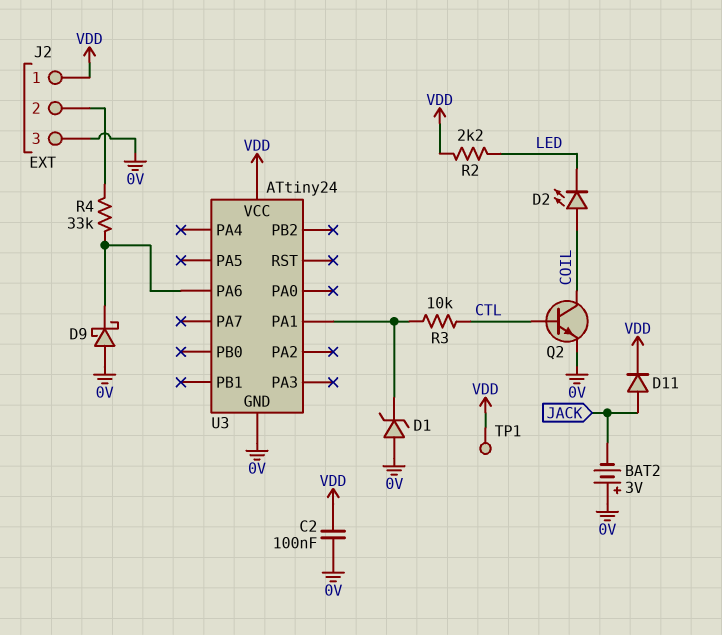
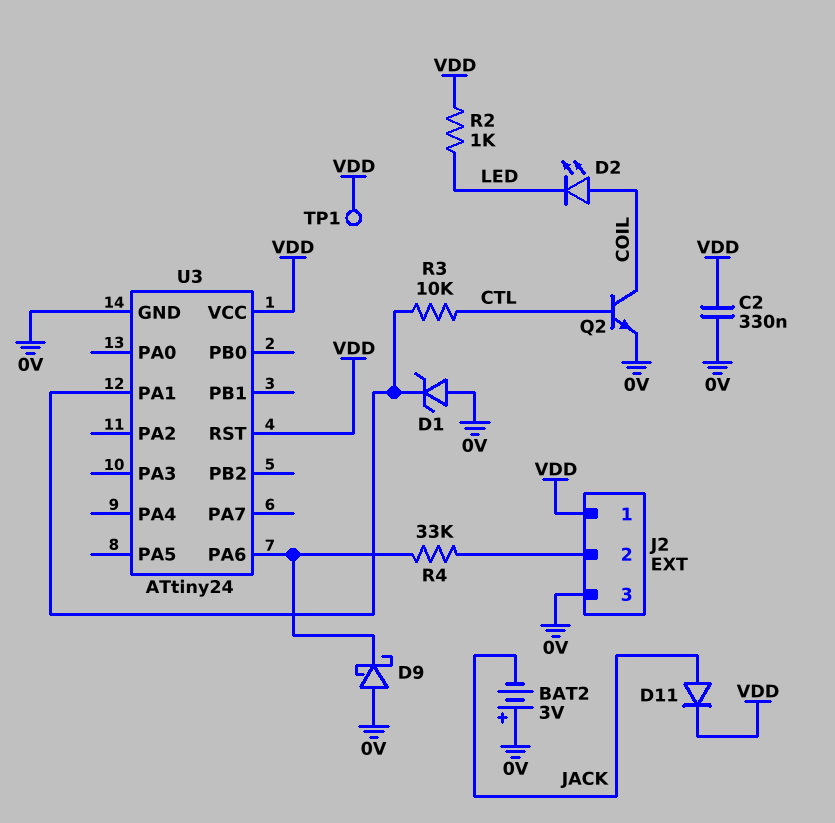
C2: 100nF (0V, VDD) -> 330nF (0V, VDD)
R2: 2.2k (LED, VDD) -> 1k (LED, VDD)
U3 pin RST: none -> VDD

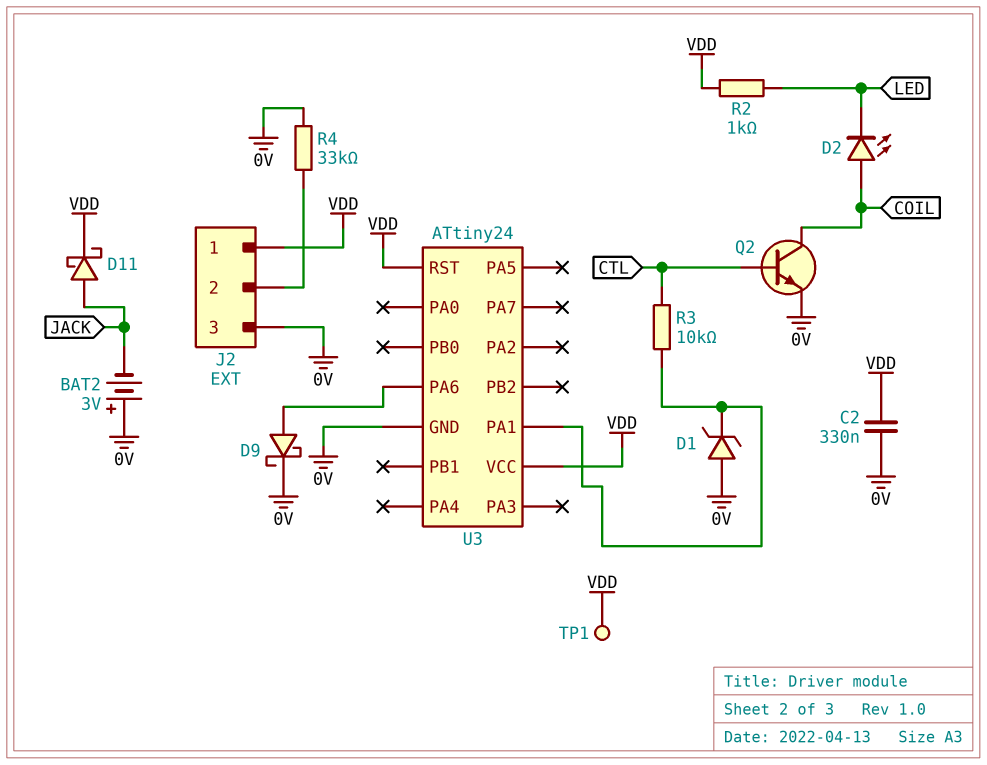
D9: schottky (A 0V, K U3/PA6) -> schottky (A U3/PA6, K 0V)
D11: diode (A JACK, K VDD) -> schottky (A JACK, K VDD)
R4: 33k (J2/2, U3/PA6) -> 33k (0V, J2/2)

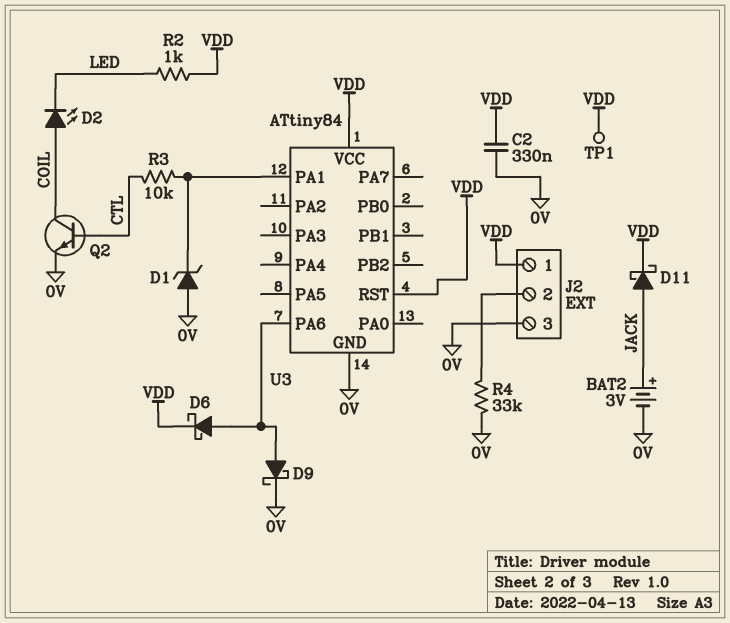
BAT2: 3V (plus 0V, minus JACK) -> 3V (plus JACK, minus 0V)
D6: none -> schottky (A U3/PA6, K VDD)
U3: ATtiny24 -> ATtiny84

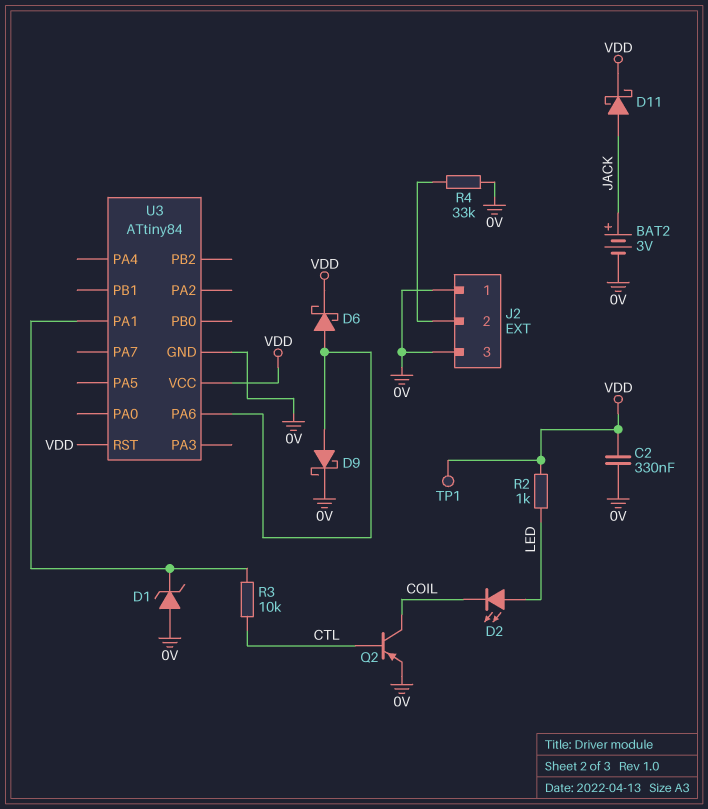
D2: LED (A COIL, K LED) -> LED (A LED, K COIL)
J2 pin 1: VDD -> 0V
Q2: NPN (B CTL, C COIL, E 0V) -> PNP (B CTL, C COIL, E 0V)

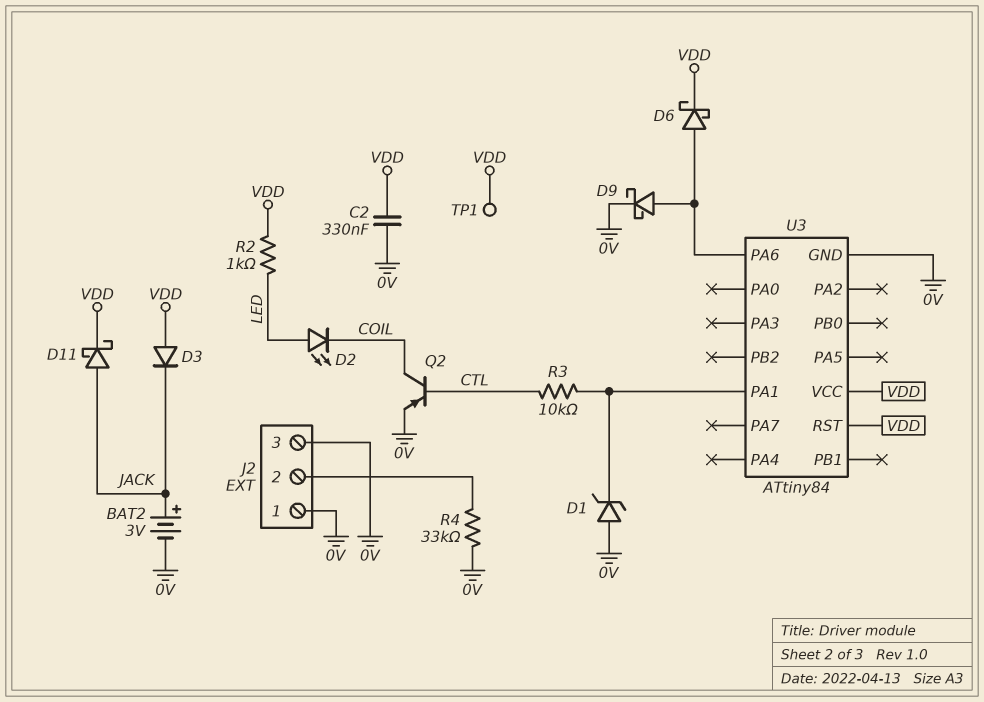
D3: none -> diode (A VDD, K JACK)

